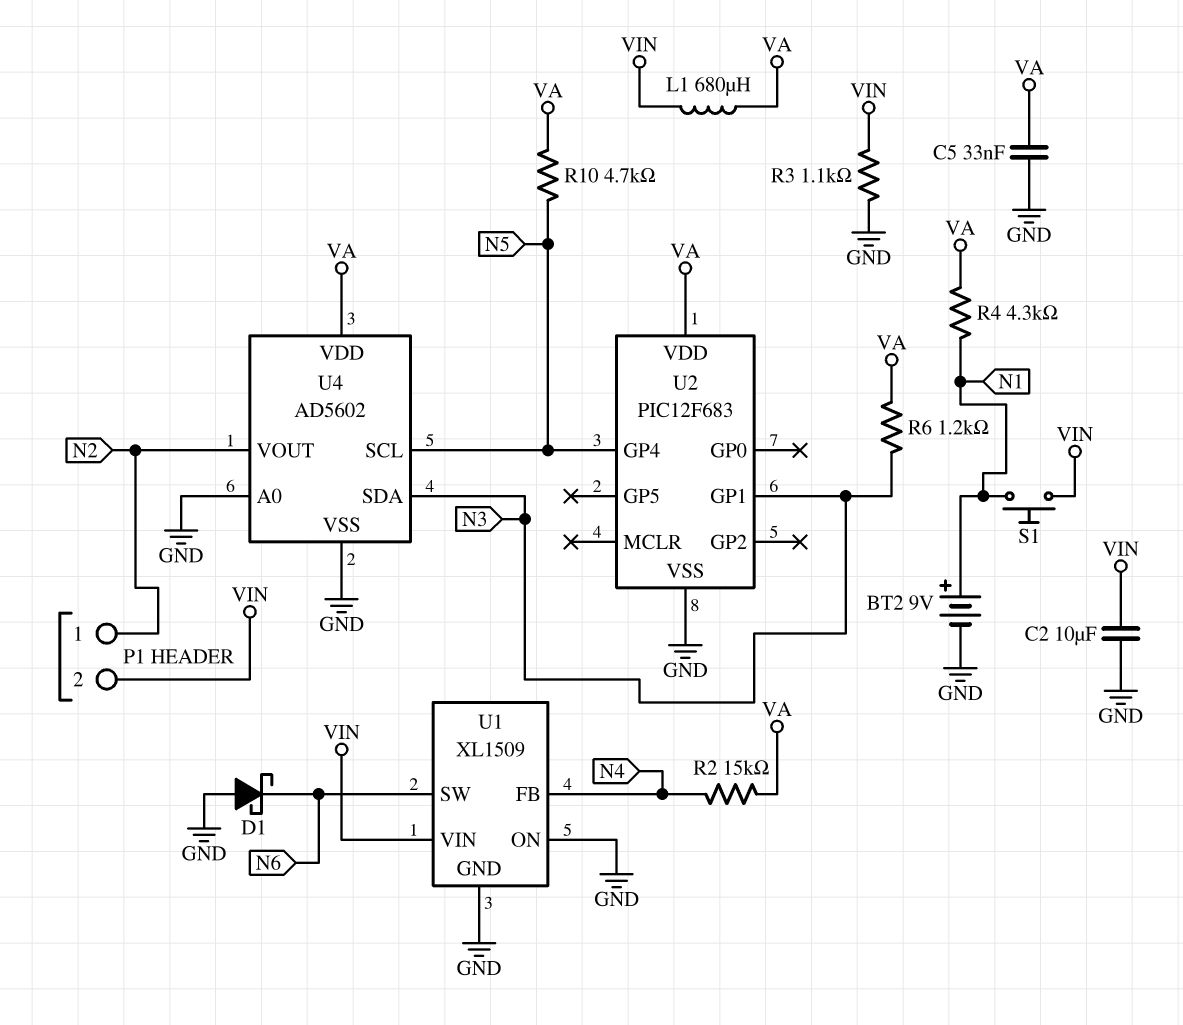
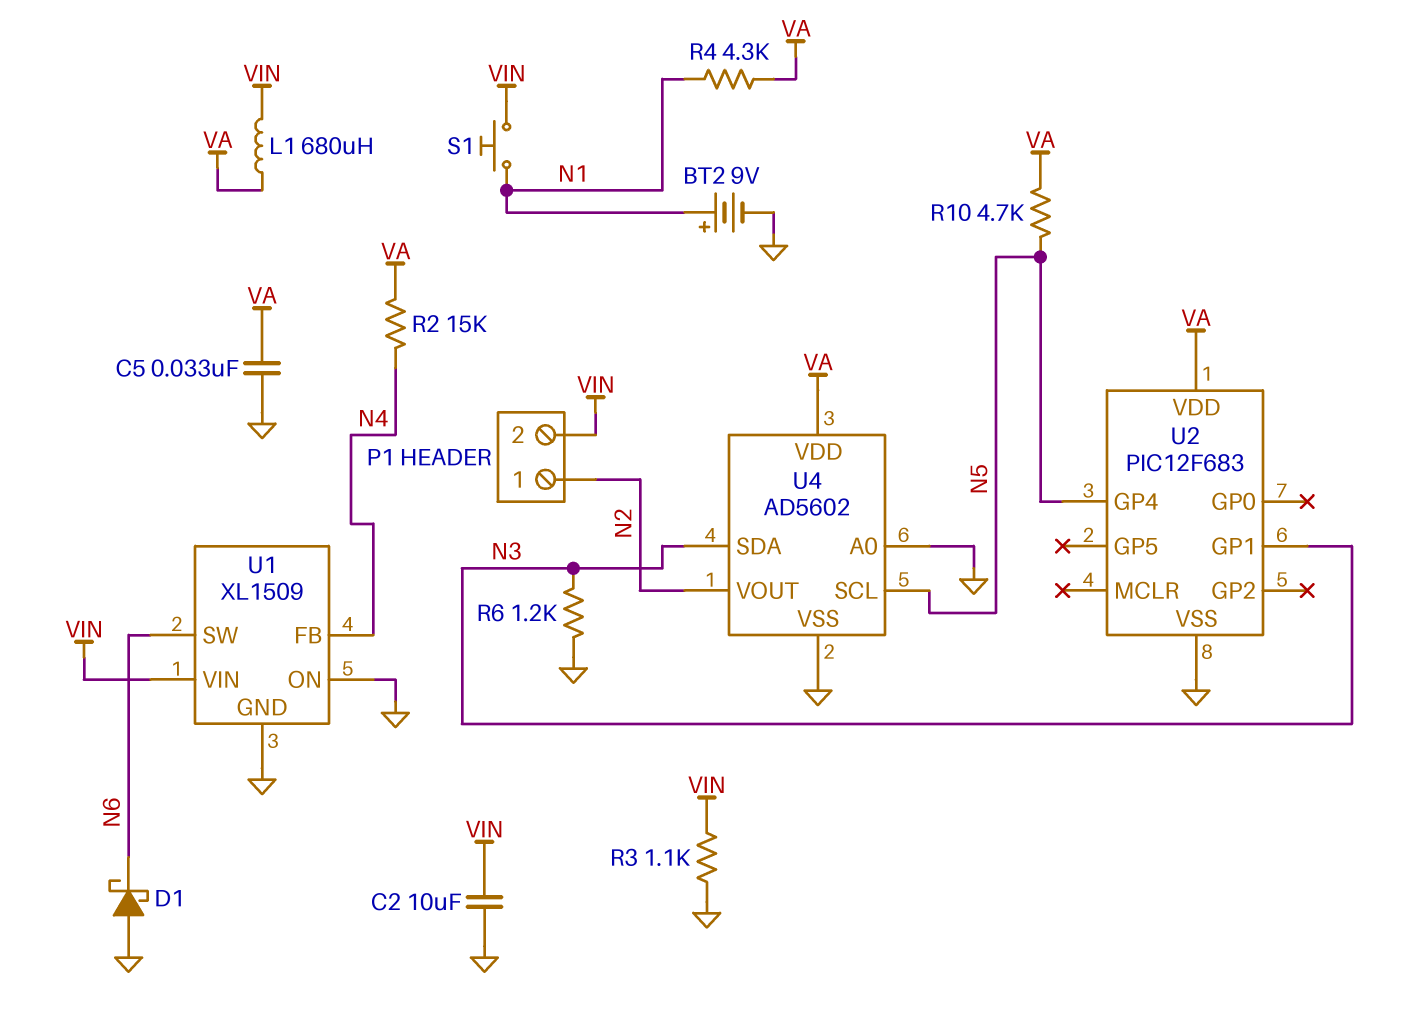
R6: 1.2k (N3, VA) -> 1.2k (GND, N3)

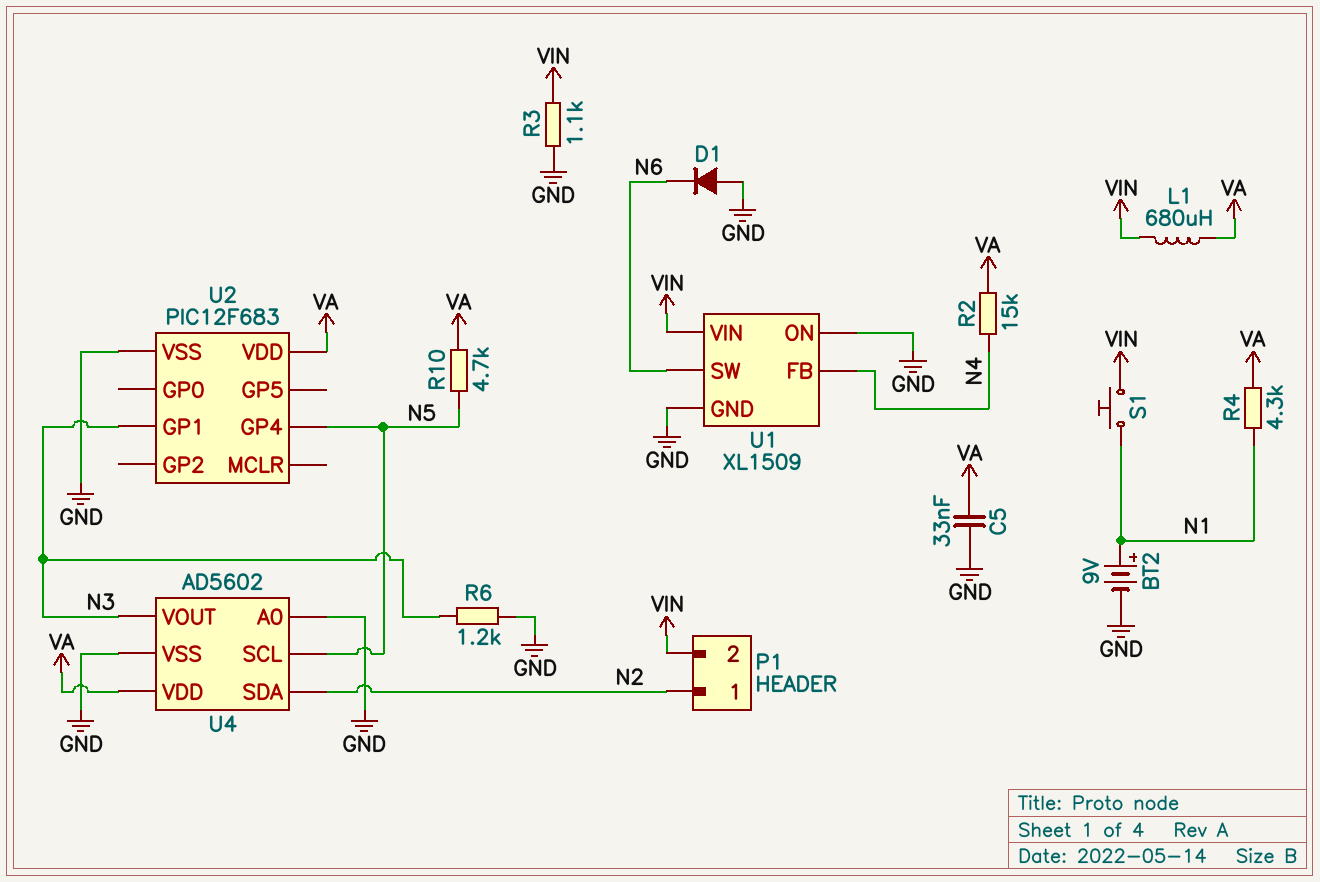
C2: 10uF (GND, VIN) -> none
D1: schottky (A GND, K N6) -> diode (A GND, K N6)
U4 pin SDA: N3 -> N2
U4 pin VOUT: N2 -> N3

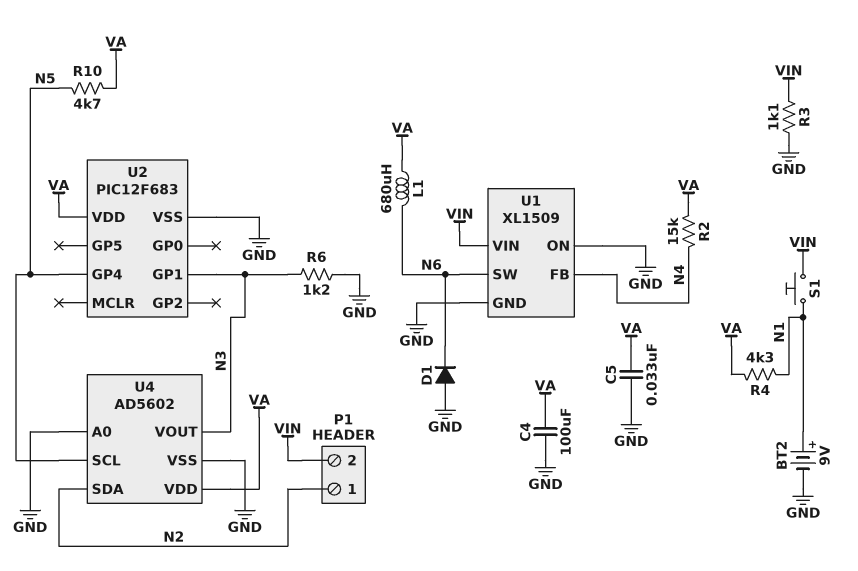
C4: none -> 100uF (GND, VA)
L1: 680uH (VA, VIN) -> 680uH (N6, VA)

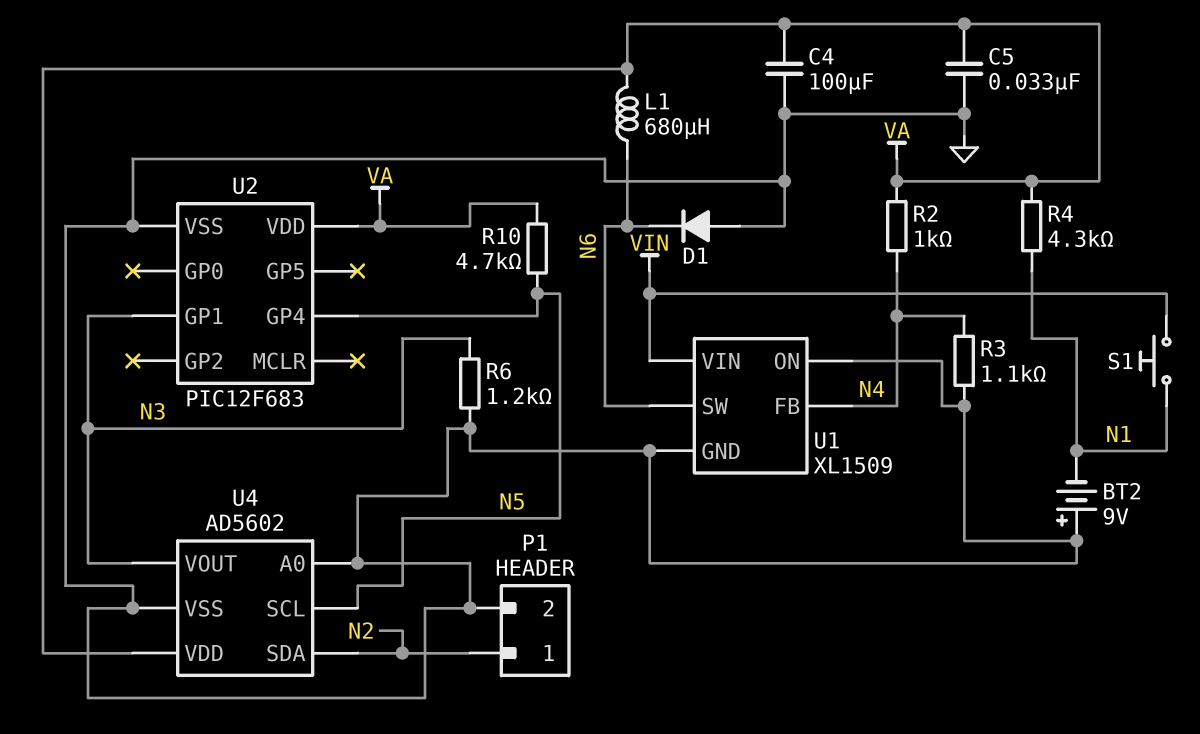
BT2: 9V (plus N1, minus GND) -> 9V (plus GND, minus N1)
P1 pin 2: VIN -> GND
R2: 15k (N4, VA) -> 1k (N4, VA)
R3: 1.1k (GND, VIN) -> 1.1k (GND, N4)

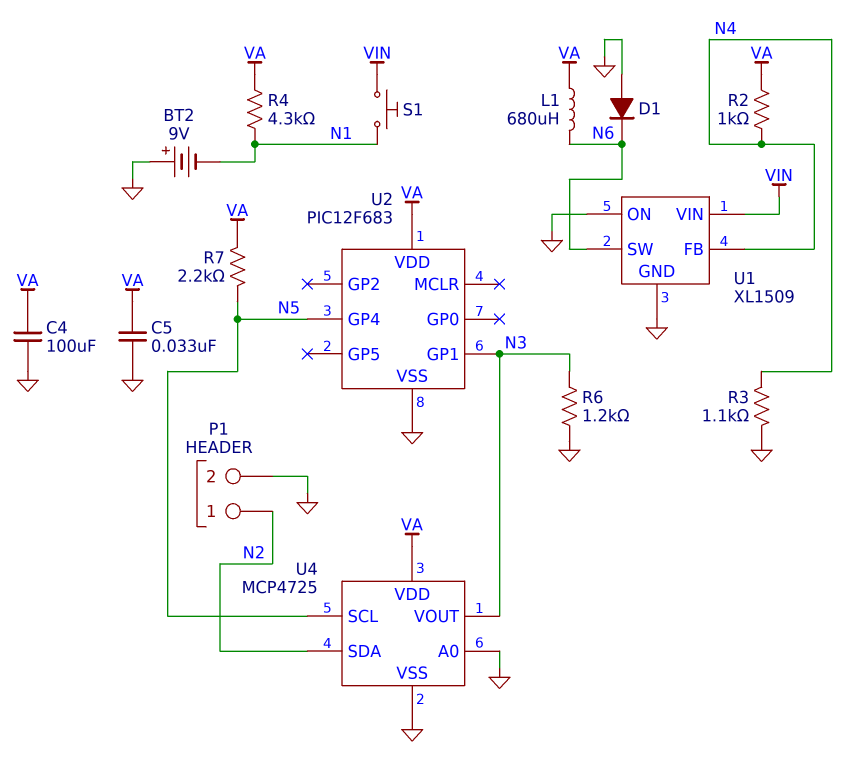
R7: none -> 2.2k (N5, VA)
R10: 4.7k (N5, VA) -> none
U4: AD5602 -> MCP4725

